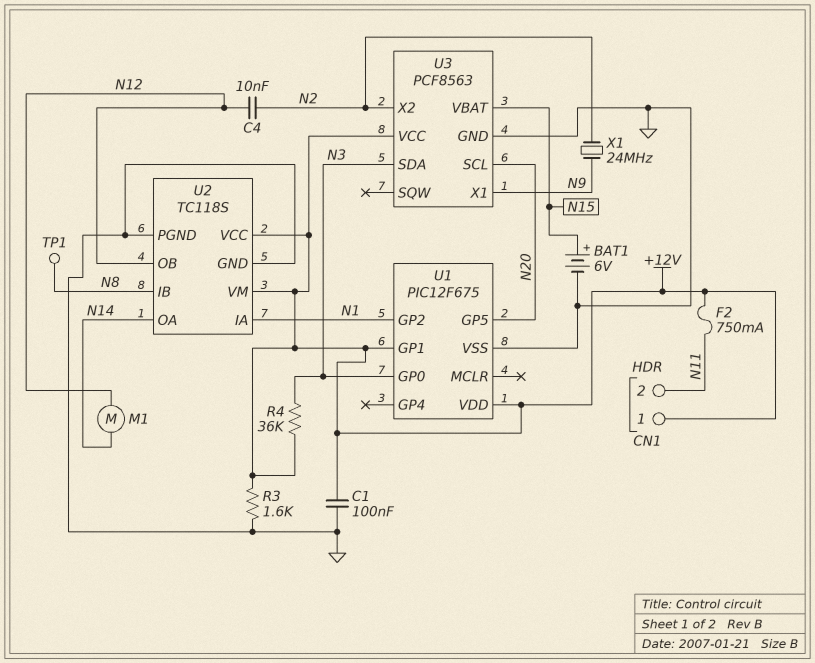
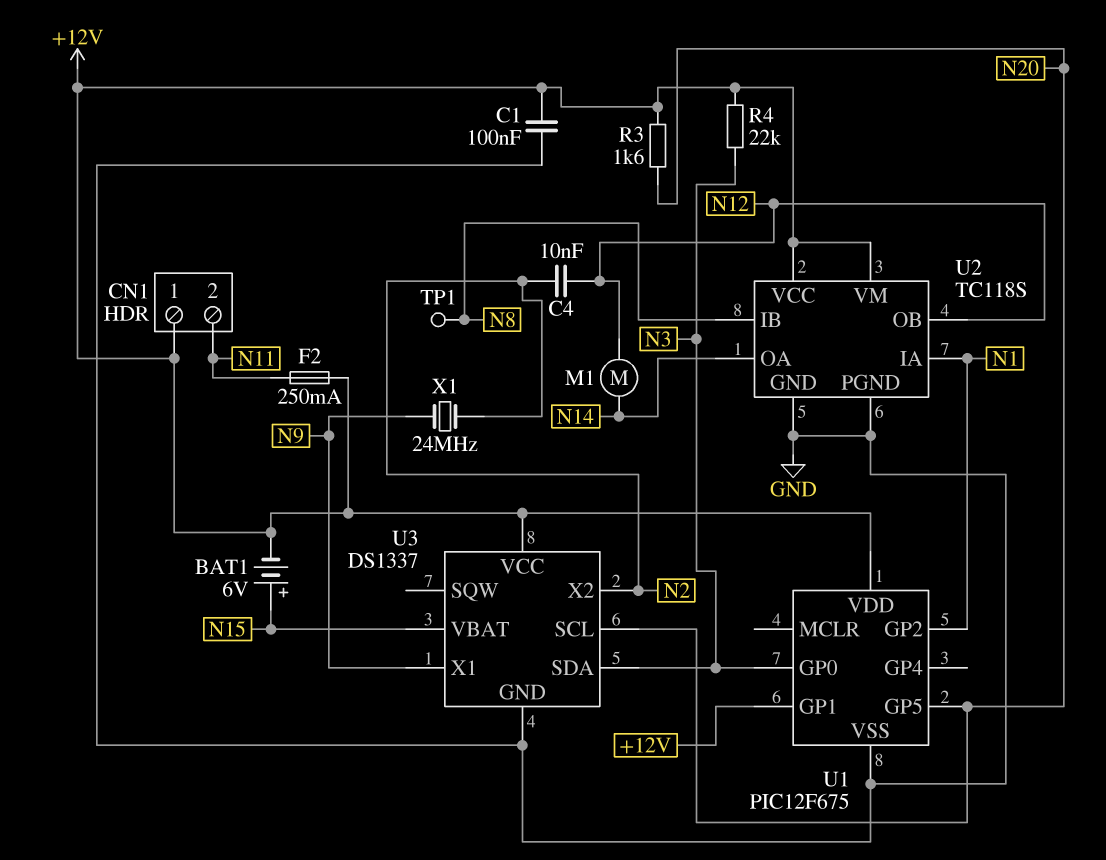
BAT1: 6V (plus N15, minus GND) -> 6V (plus N15, minus +12V)
F2: 750mA (+12V, N11) -> 250mA (+12V, N11)
R3: 1.6k (+12V, GND) -> 1.6k (+12V, N20)
R4: 36k (+12V, N3) -> 22k (+12V, N3)
U3: PCF8563 -> DS1337

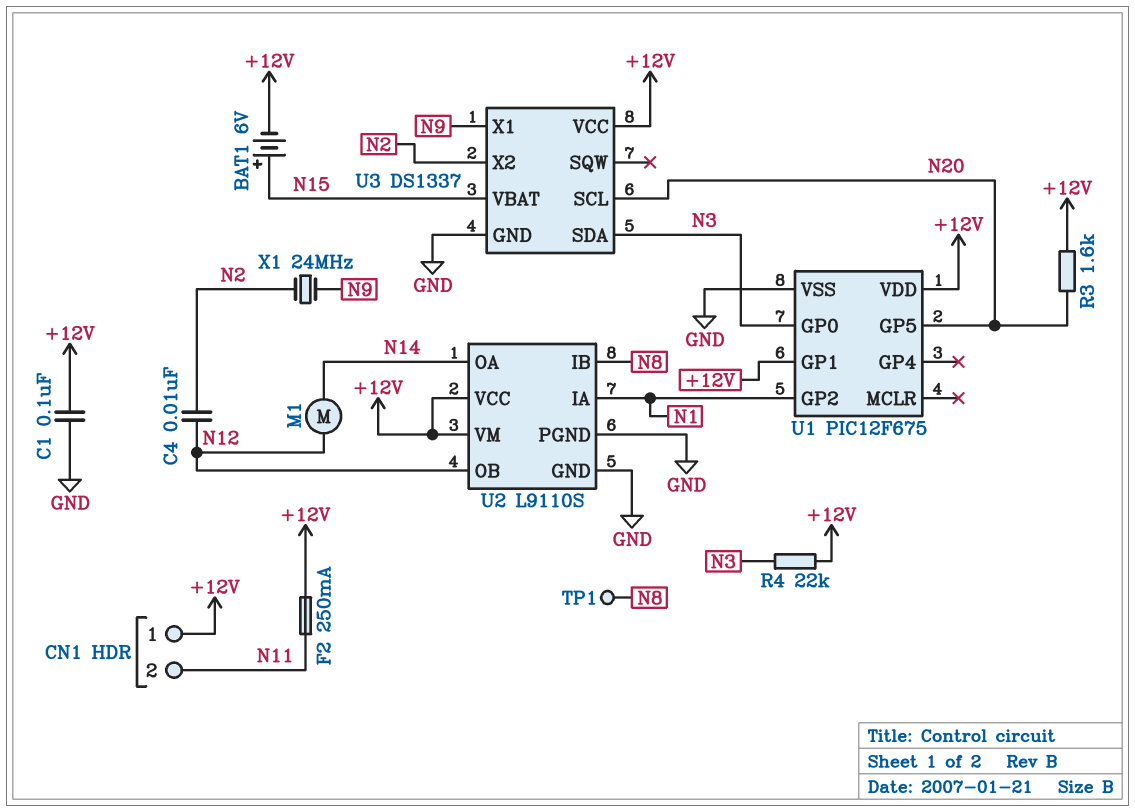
U2: TC118S -> L9110S

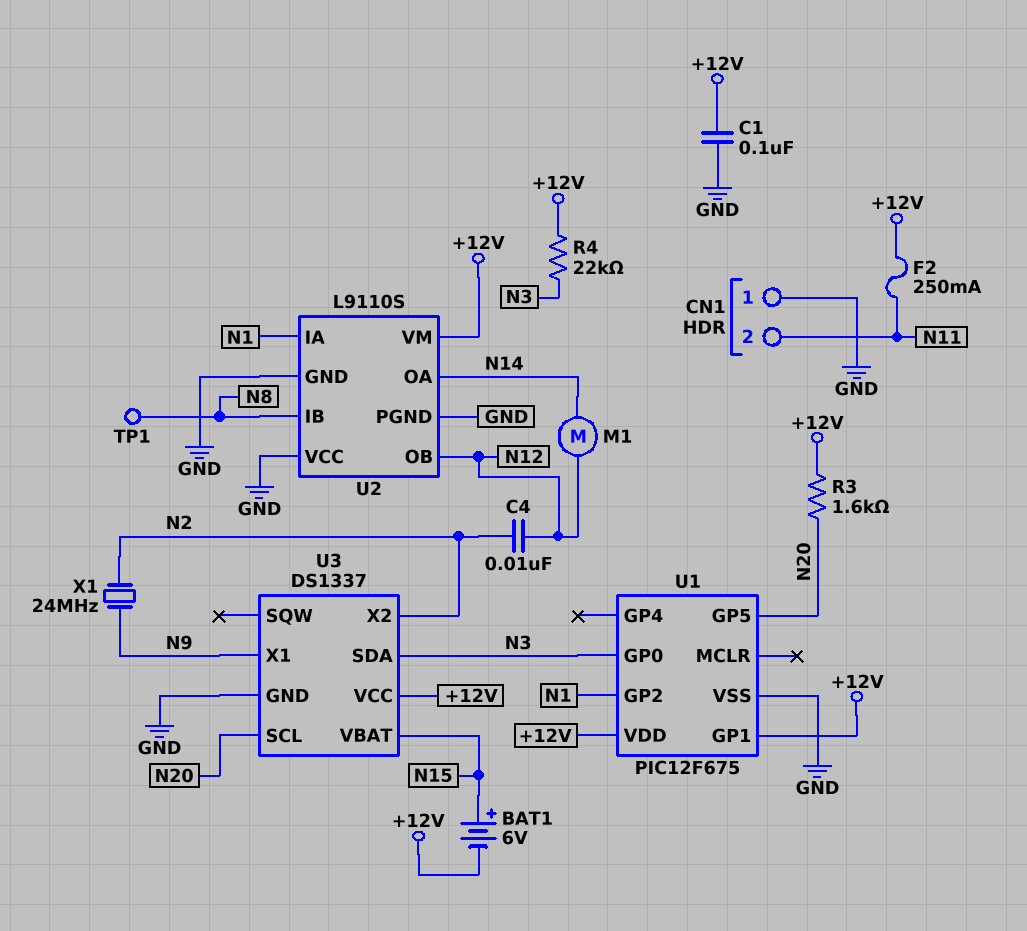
CN1 pin 1: +12V -> GND
U2 pin VCC: +12V -> GND

